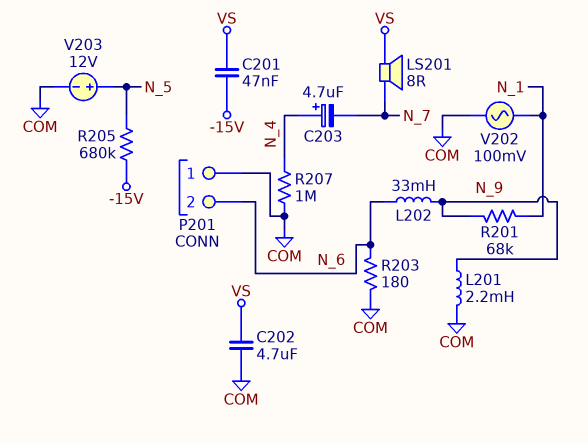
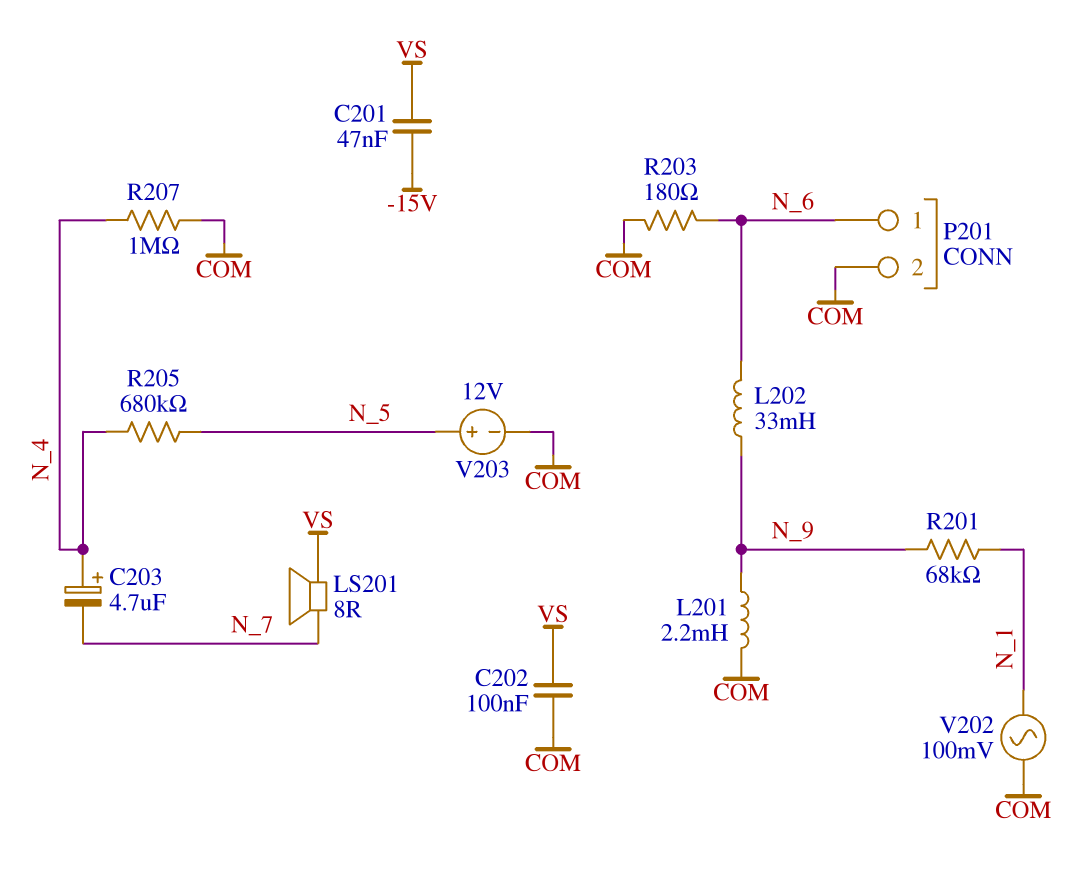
C202: 4.7uF (COM, VS) -> 100nF (COM, VS)
P201 pin 1: COM -> N_6
P201 pin 2: N_6 -> COM
R205: 680k (-15V, N_5) -> 680k (N_4, N_5)

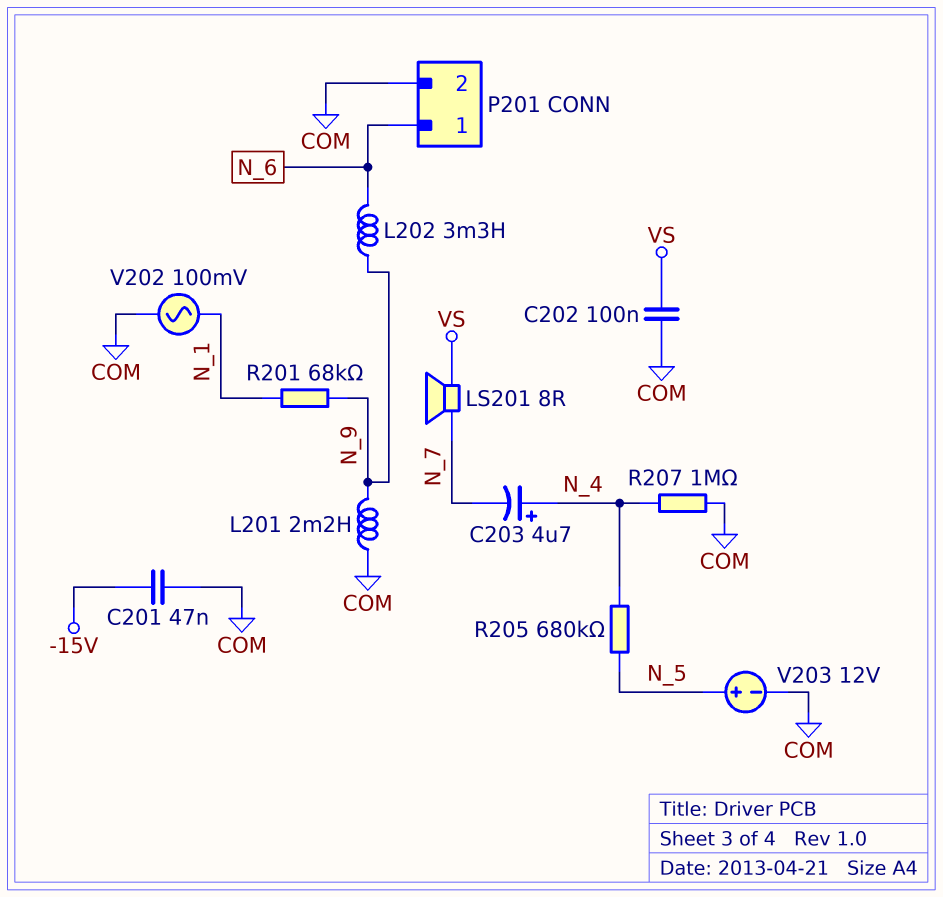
C201: 47nF (-15V, VS) -> 47nF (-15V, COM)
L202: 33mH (N_6, N_9) -> 3.3mH (N_6, N_9)
R203: 180 (COM, N_6) -> none

